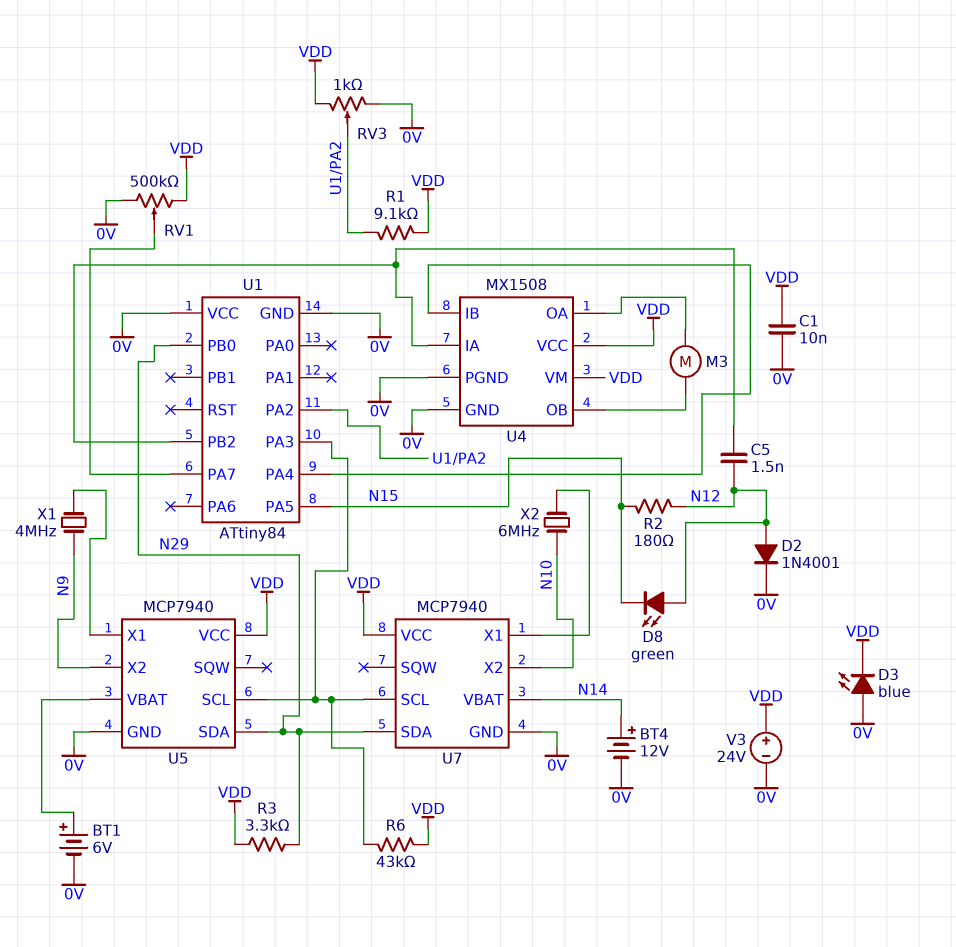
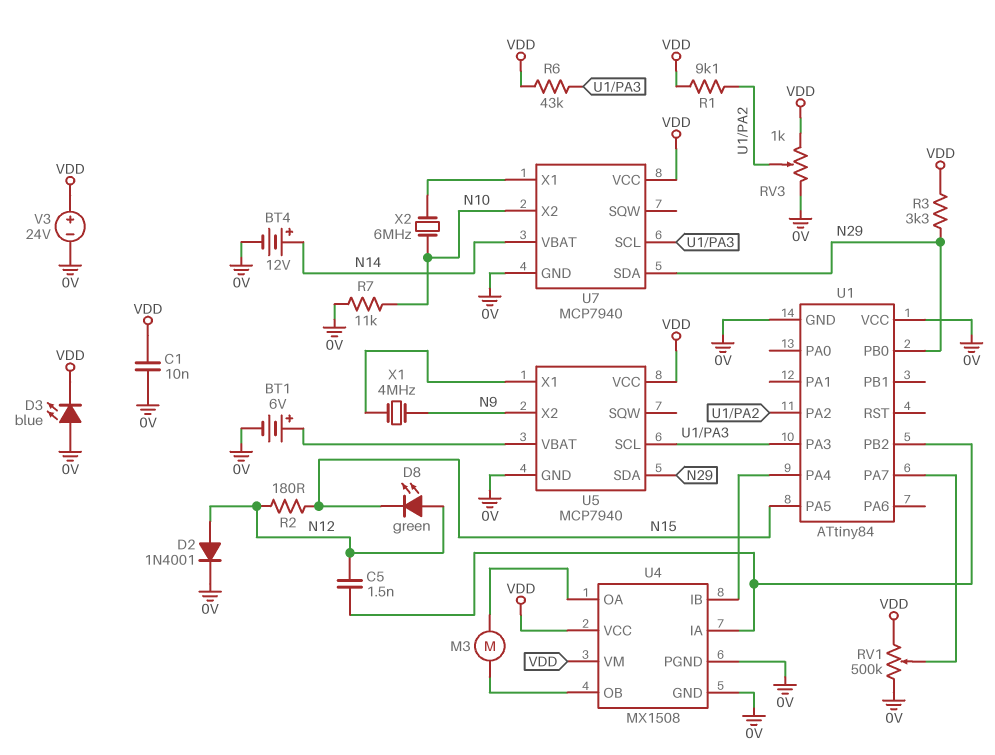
R7: none -> 11k (0V, N10)

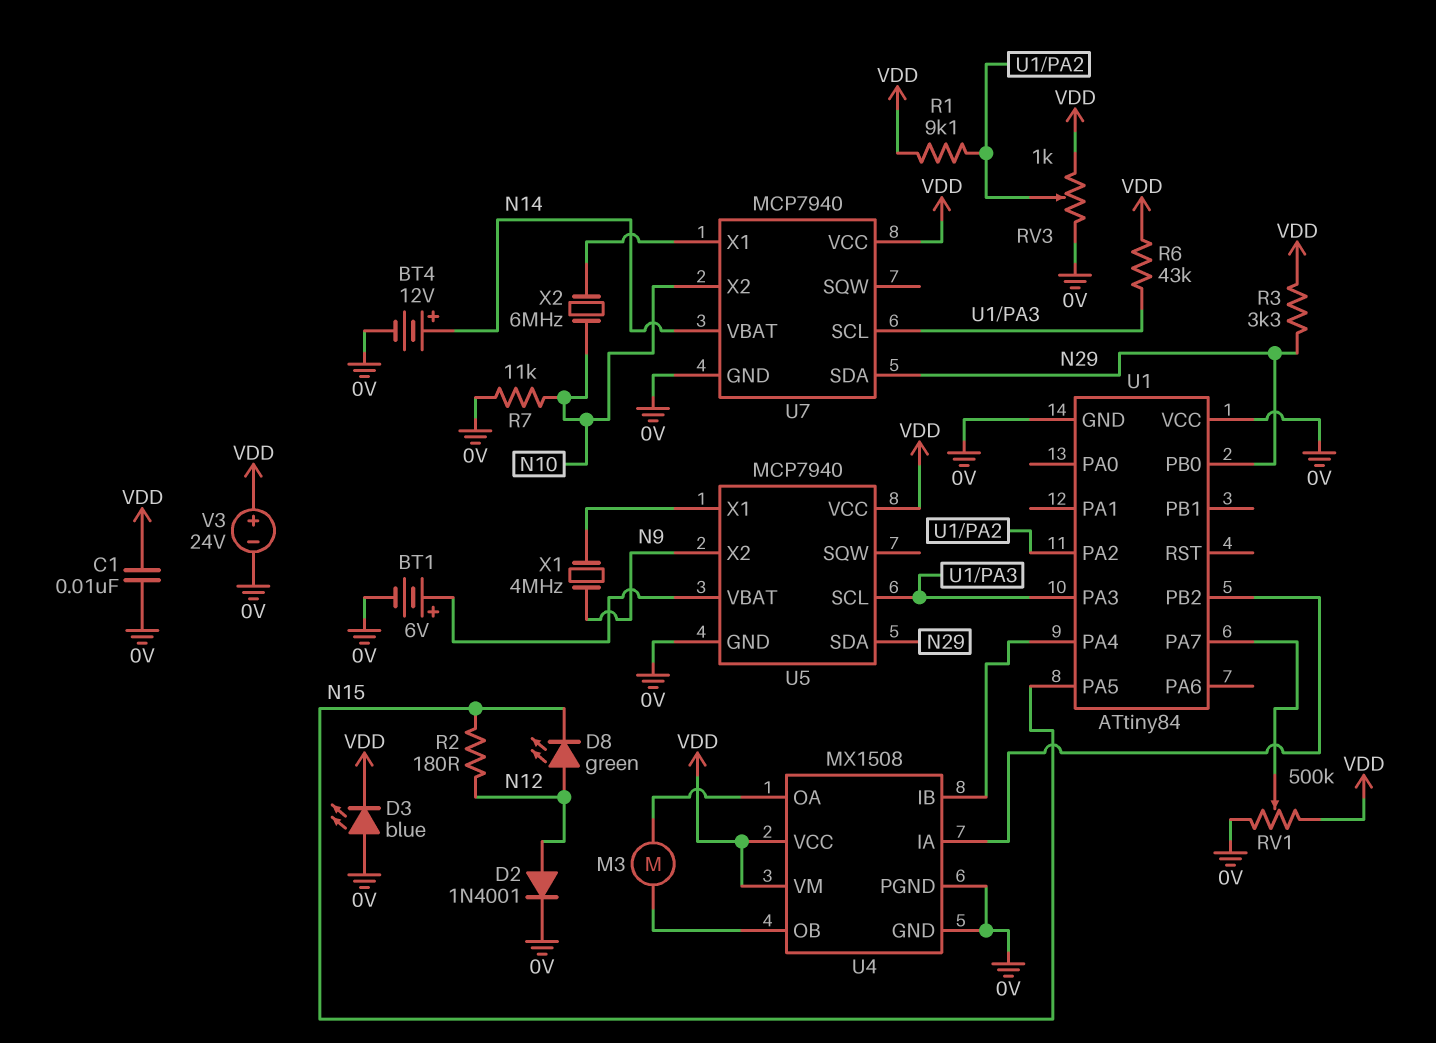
C5: 1.5nF (N12, U1/PB2) -> none

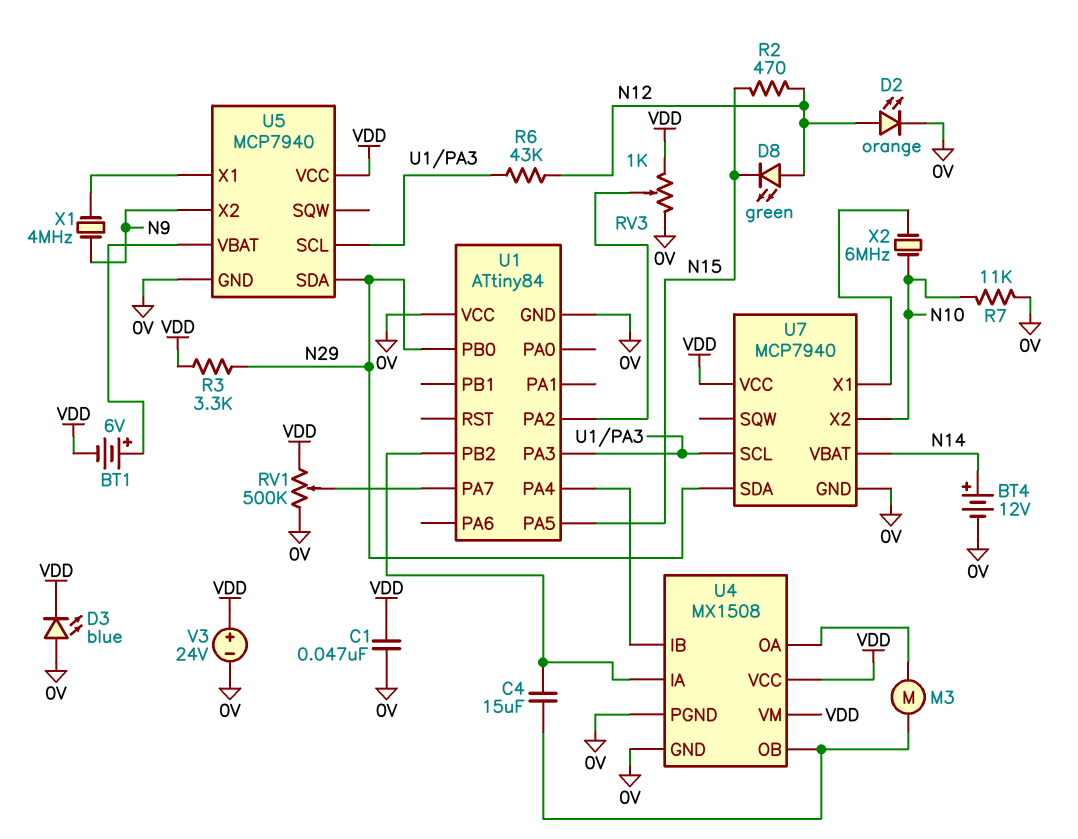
BT1: 6V (plus U5/VBAT, minus 0V) -> 6V (plus U5/VBAT, minus VDD)
C1: 10nF (0V, VDD) -> 47nF (0V, VDD)
C4: none -> 15uF (U1/PB2, U4/OB)
D2: diode 1N4001 (A N12, K 0V) -> LED orange (A N12, K 0V)
R1: 9.1k (U1/PA2, VDD) -> none
R2: 180 (N12, N15) -> 470 (N12, N15)
R6: 43k (U1/PA3, VDD) -> 43k (N12, U1/PA3)

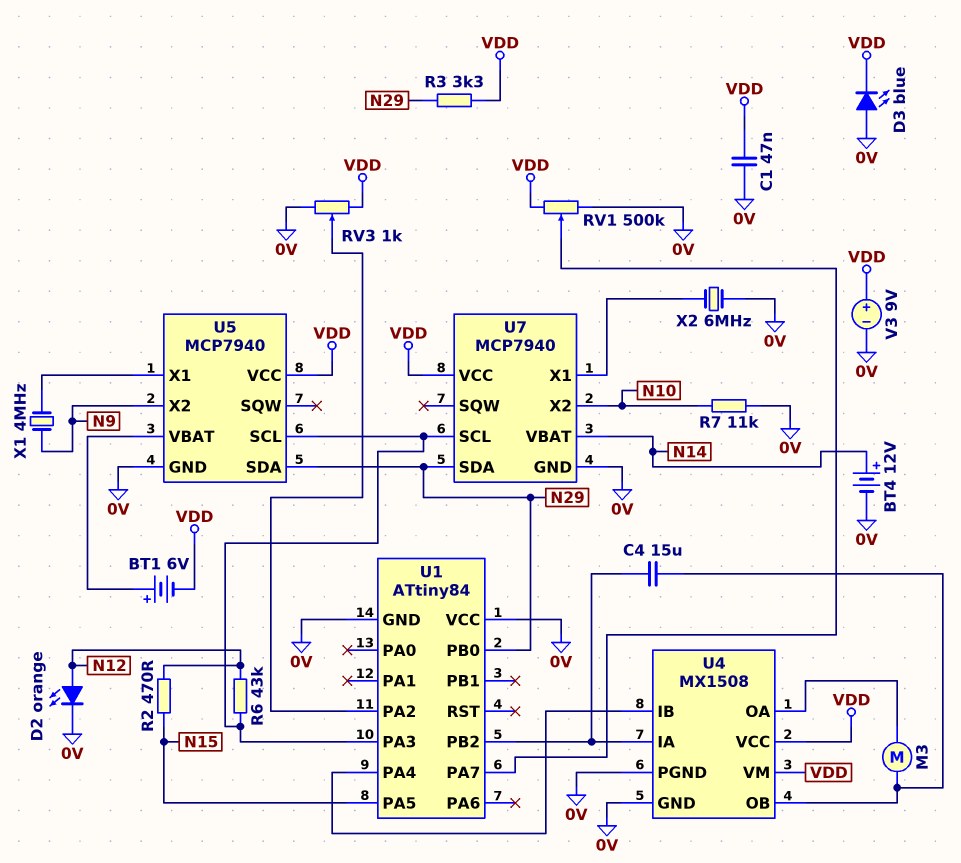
D8: LED green (A N12, K N15) -> none
V3: 24V (plus VDD, minus 0V) -> 9V (plus VDD, minus 0V)
X2: 6MHz (N10, U7/X1) -> 6MHz (0V, U7/X1)

